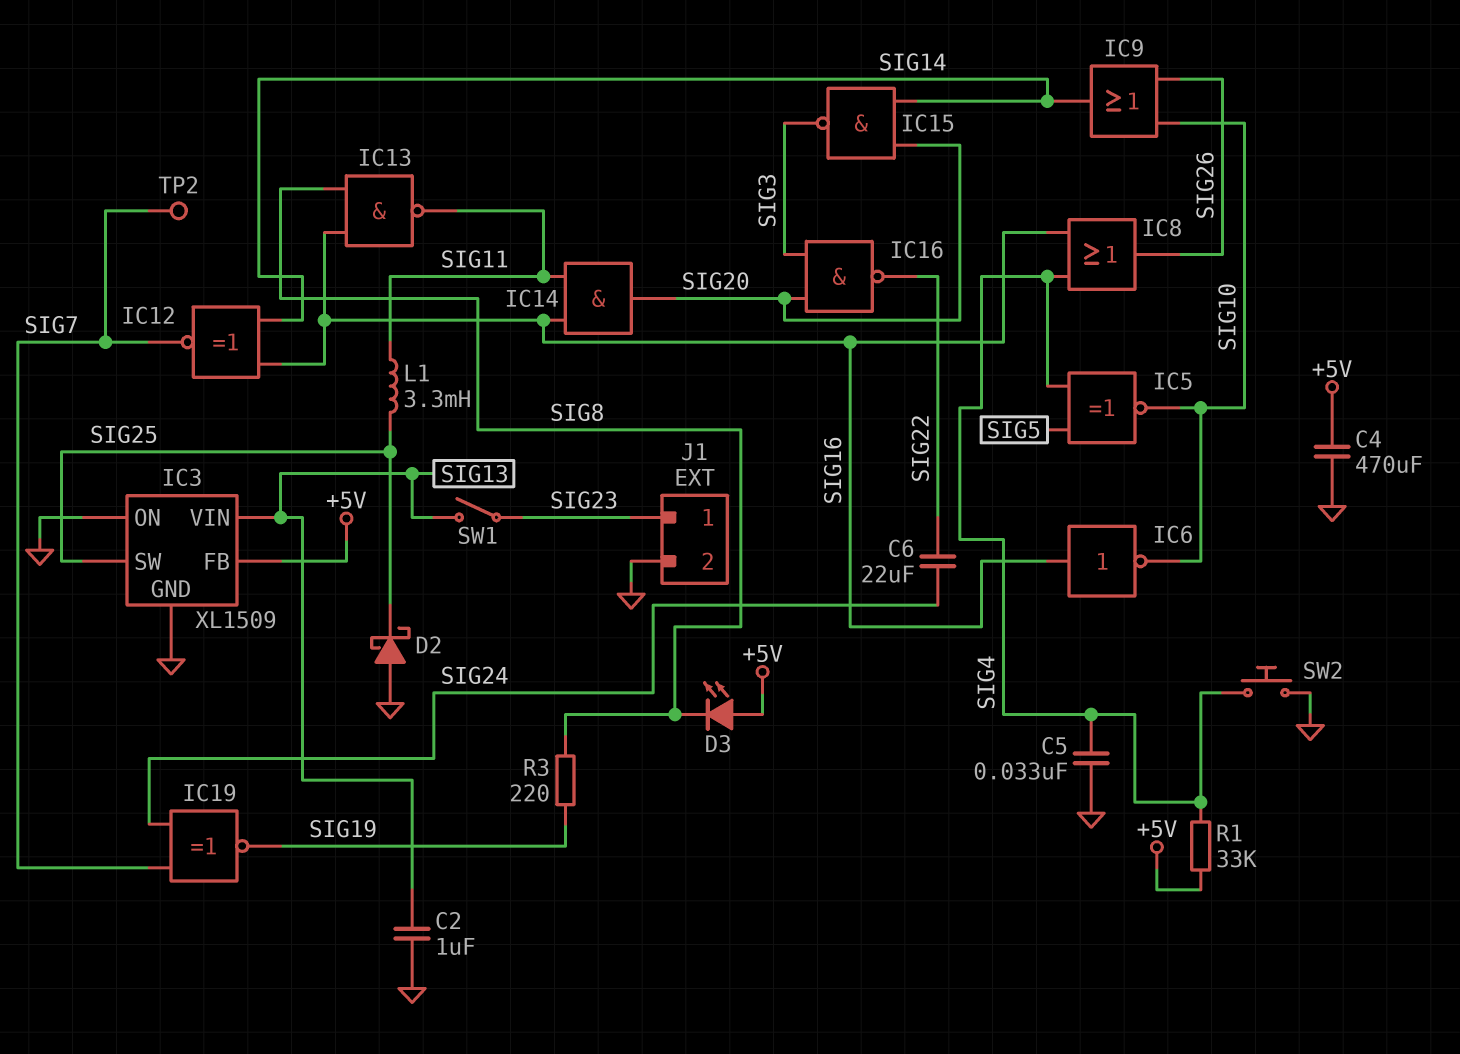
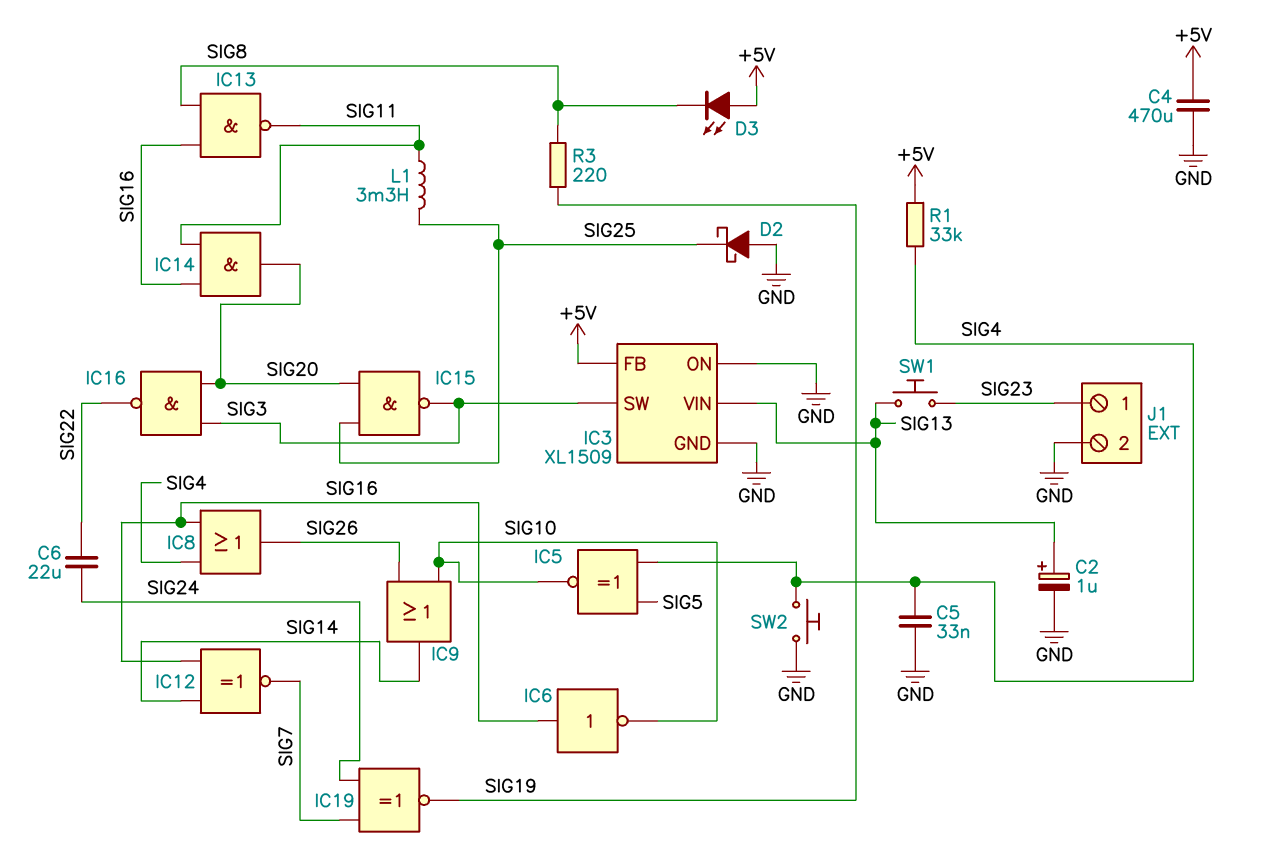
C2: 1uF (GND, SIG13) -> 1uF (plus SIG13, minus GND)
IC3 pin SW: SIG25 -> SIG3
IC15: NAND (in SIG14, in SIG20, out SIG3) -> NAND (in SIG20, in SIG25, out SIG3)
SW1: switch (SIG13, SIG23) -> button (SIG13, SIG23)
TP2: test point (SIG7) -> none

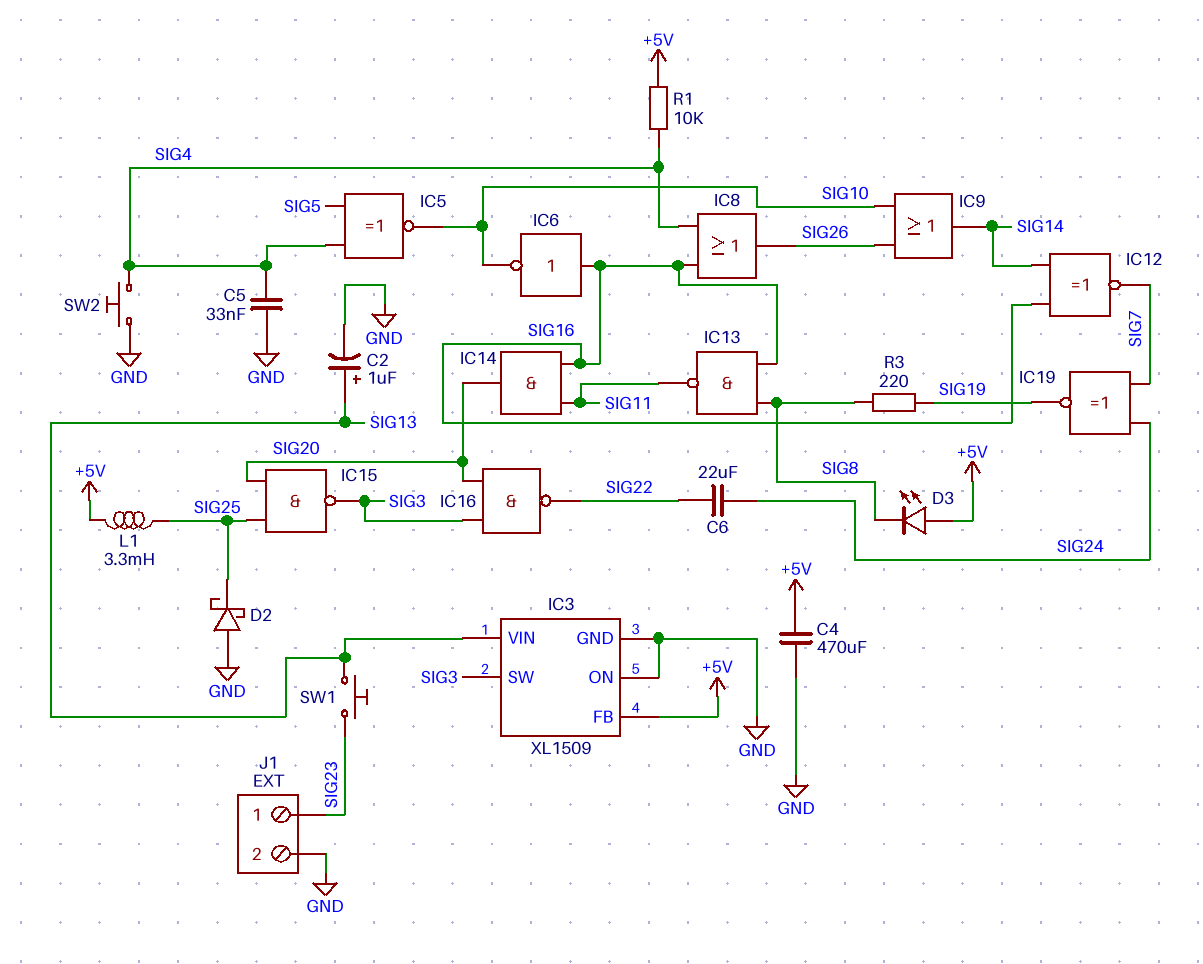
L1: 3.3mH (SIG11, SIG25) -> 3.3mH (+5V, SIG25)
R1: 33k (+5V, SIG4) -> 10k (+5V, SIG4)

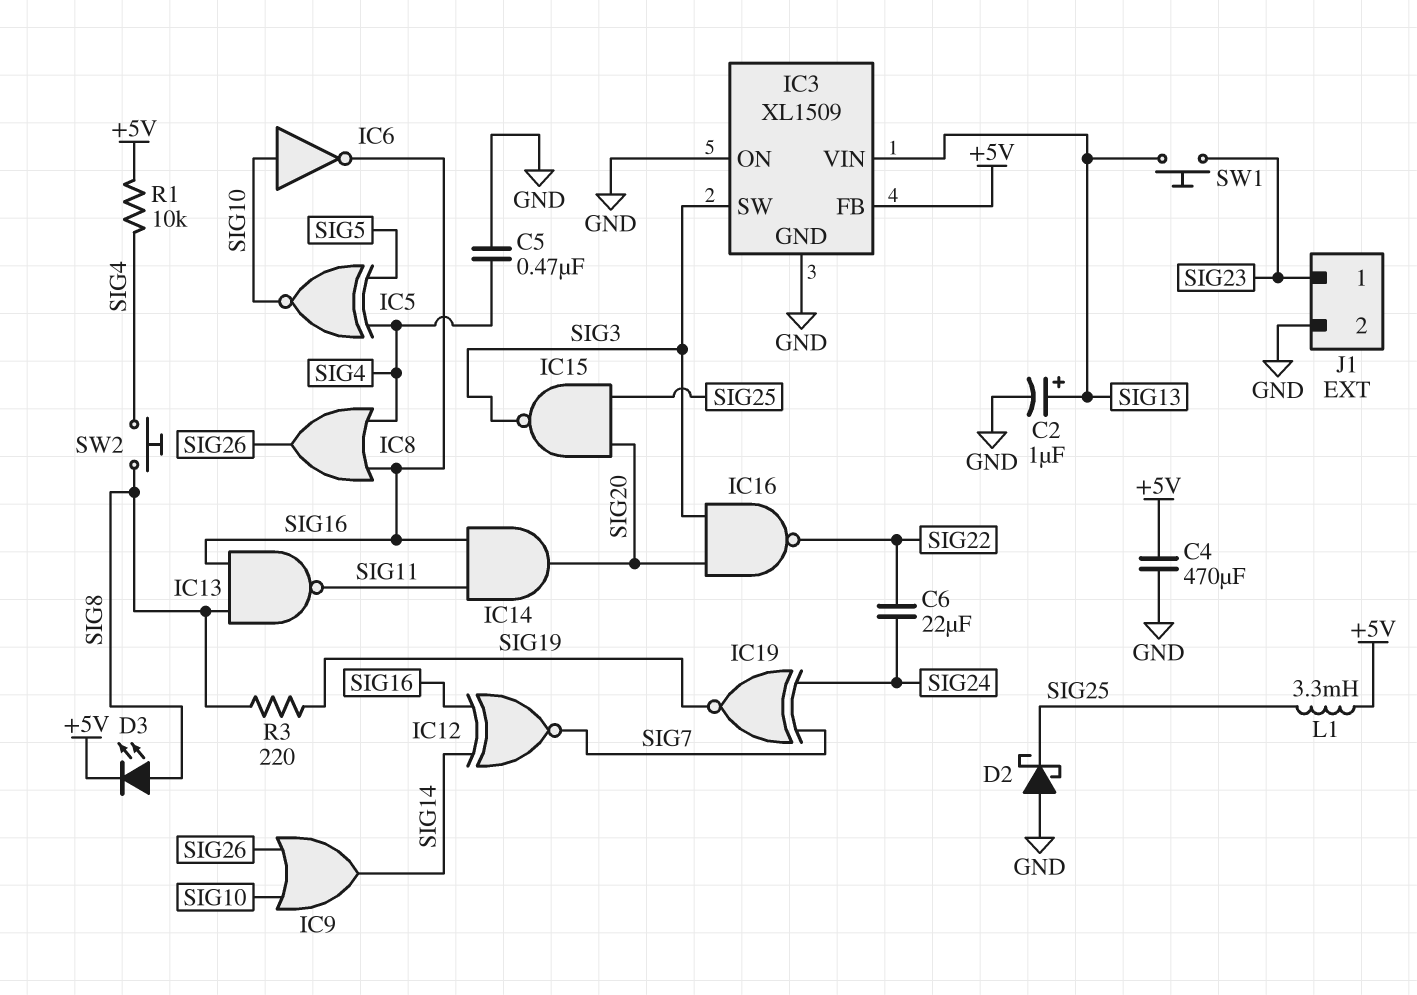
C5: 33nF (GND, SIG4) -> 470nF (GND, SIG4)
D3: LED (A +5V, K SIG8) -> LED (A SIG8, K +5V)
IC6: NOT (in SIG16, out SIG10) -> NOT (in SIG10, out SIG16)
SW2: button (GND, SIG4) -> button (SIG4, SIG8)

